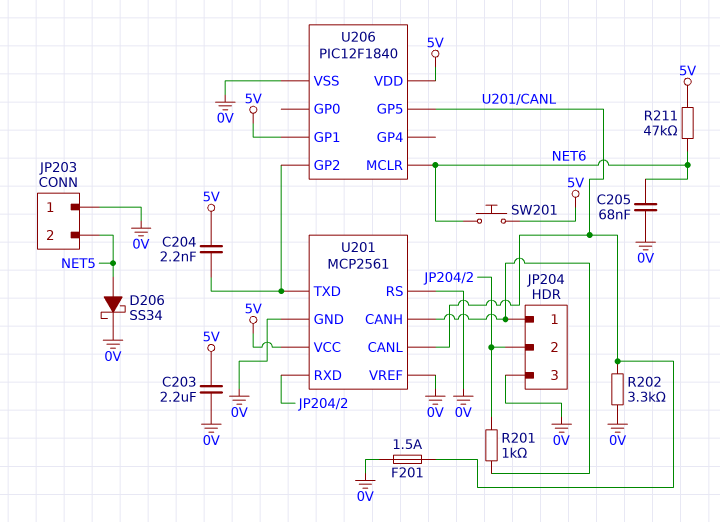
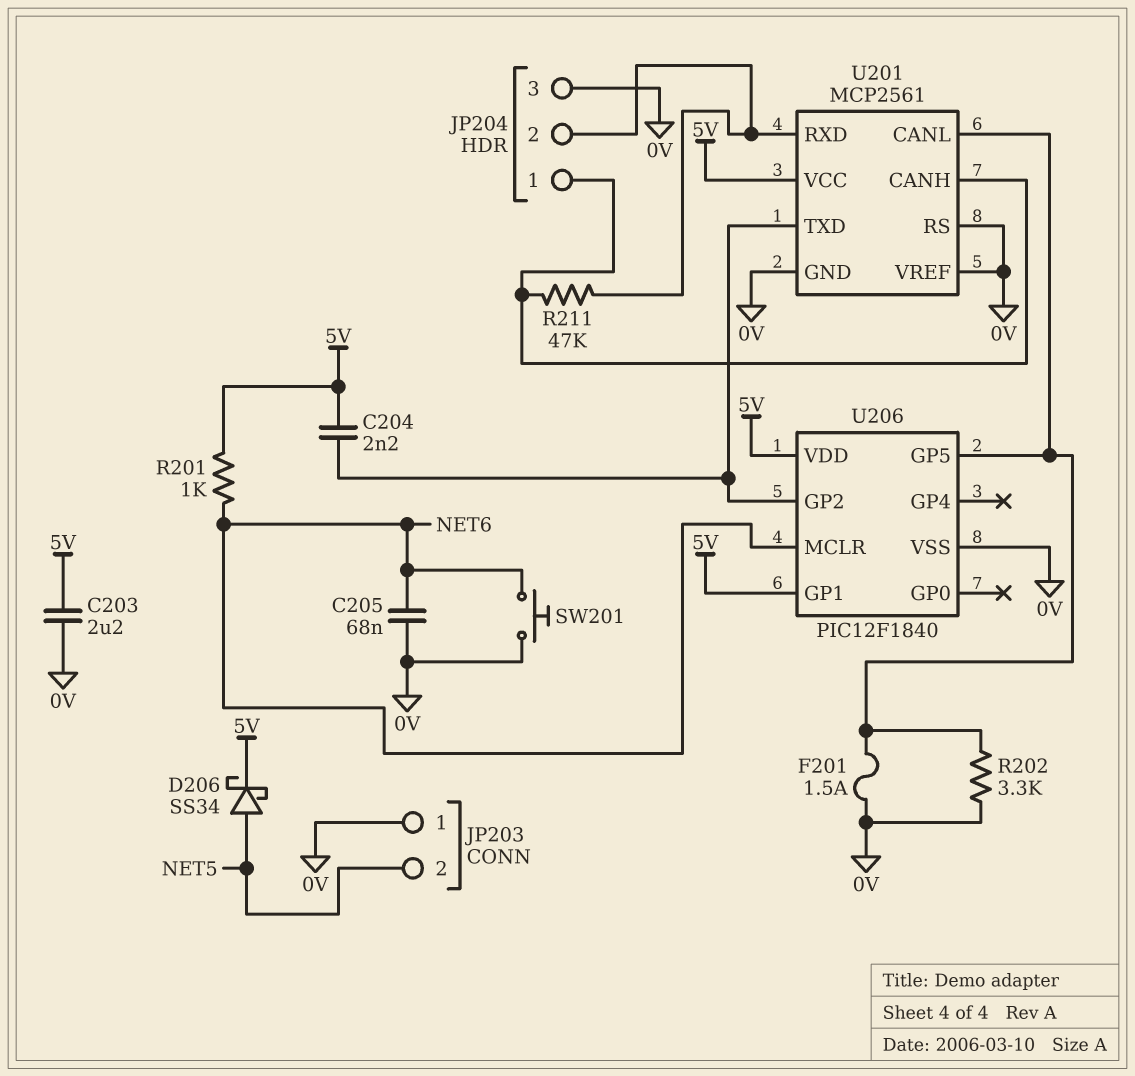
D206: schottky SS34 (A NET5, K 0V) -> schottky SS34 (A NET5, K 5V)
R201: 1k (JP204/1, JP204/2) -> 1k (5V, NET6)
R211: 47k (5V, NET6) -> 47k (JP204/1, JP204/2)
SW201: button (5V, NET6) -> button (0V, NET6)

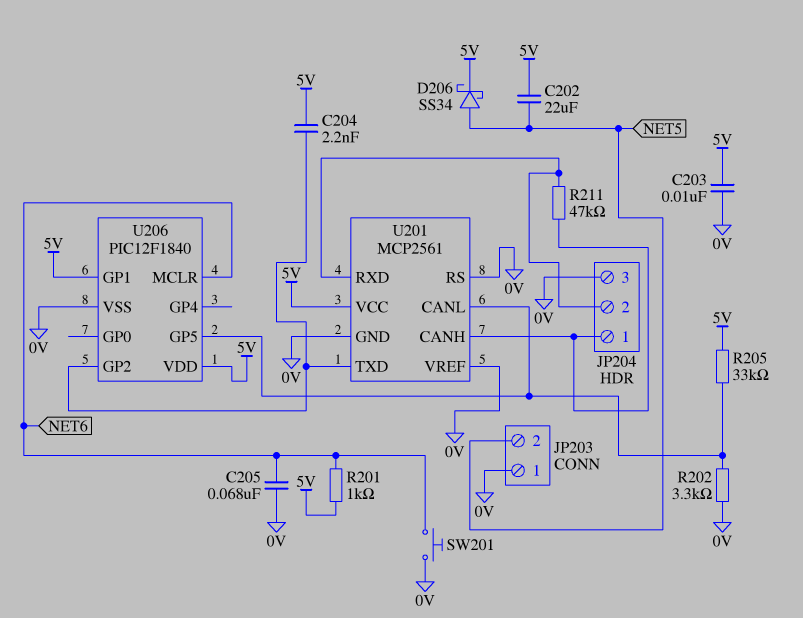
C202: none -> 22uF (5V, NET5)
C203: 2.2uF (0V, 5V) -> 10nF (0V, 5V)
F201: 1.5A (0V, U201/CANL) -> none
R205: none -> 33k (5V, U201/CANL)

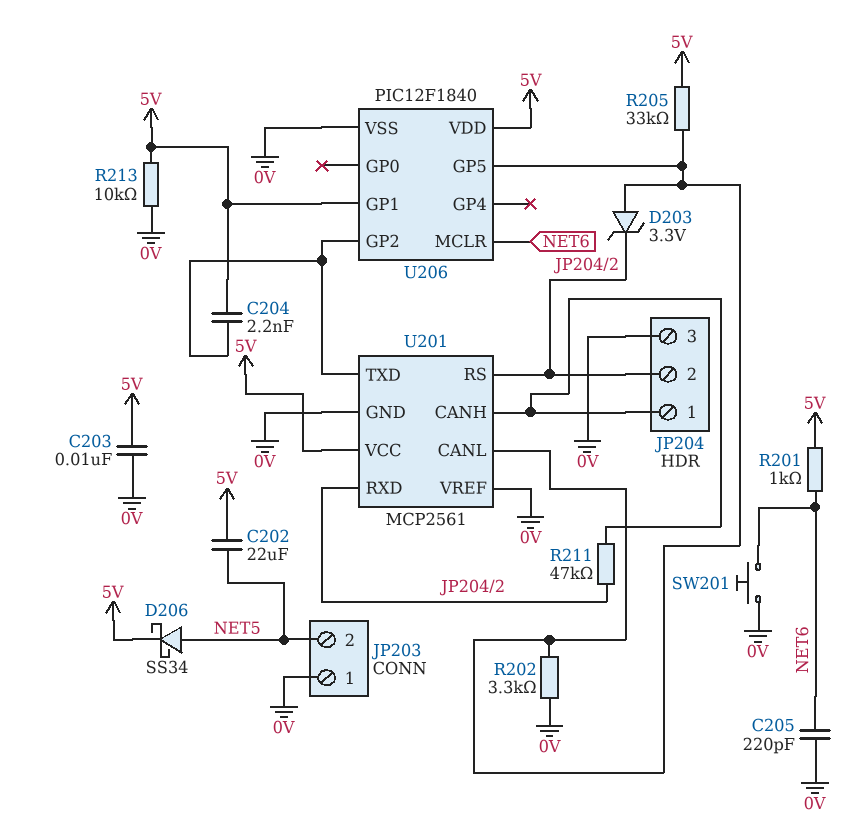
C205: 68nF (0V, NET6) -> 220pF (0V, NET6)
D203: none -> zener 3.3V (A U201/CANL, K JP204/2)
R213: none -> 10k (0V, 5V)
U201 pin RS: 0V -> JP204/2

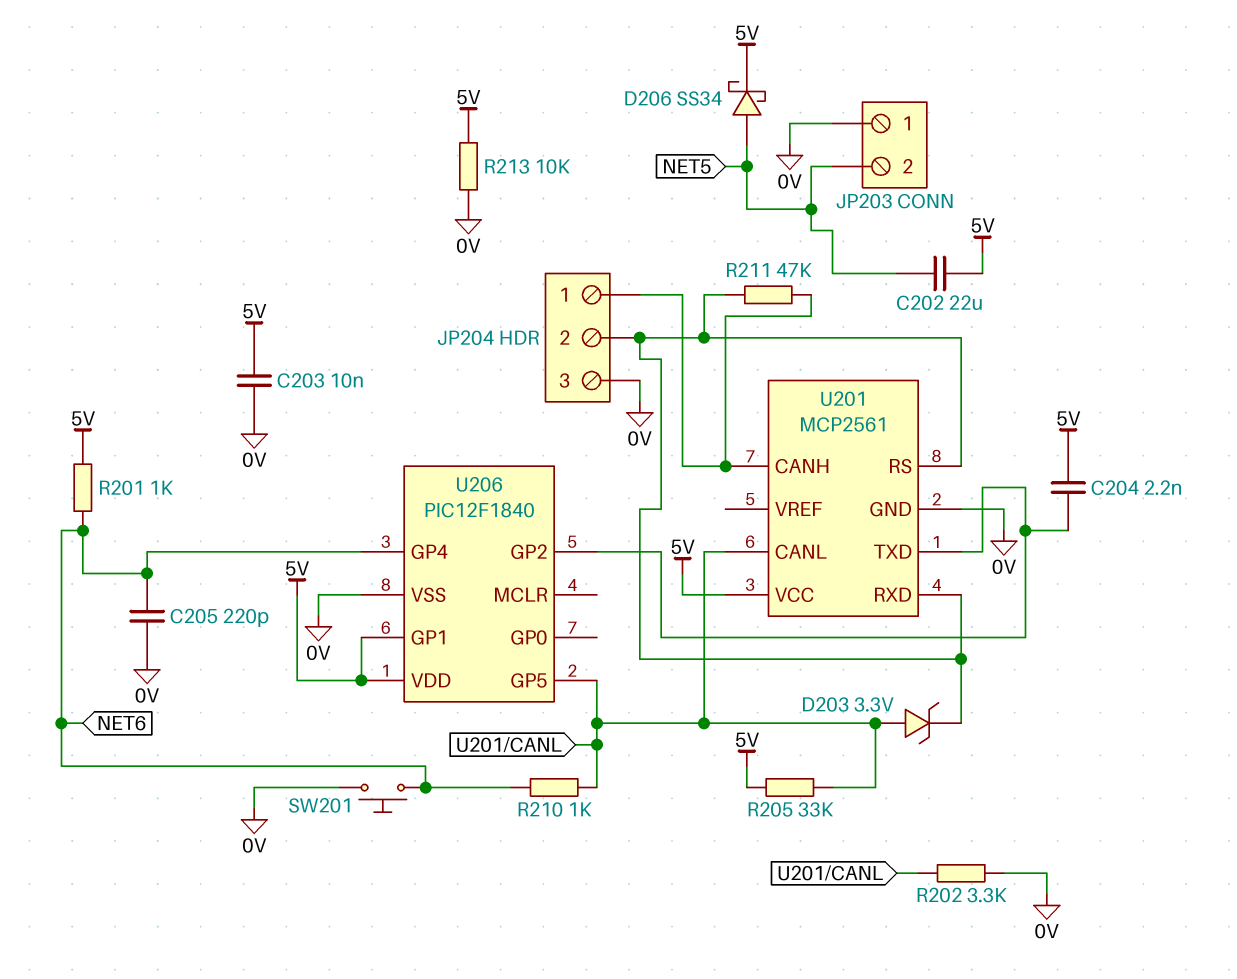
R210: none -> 1k (NET6, U201/CANL)
U201 pin VREF: 0V -> none
U206 pin GP4: none -> NET6
U206 pin MCLR: NET6 -> none

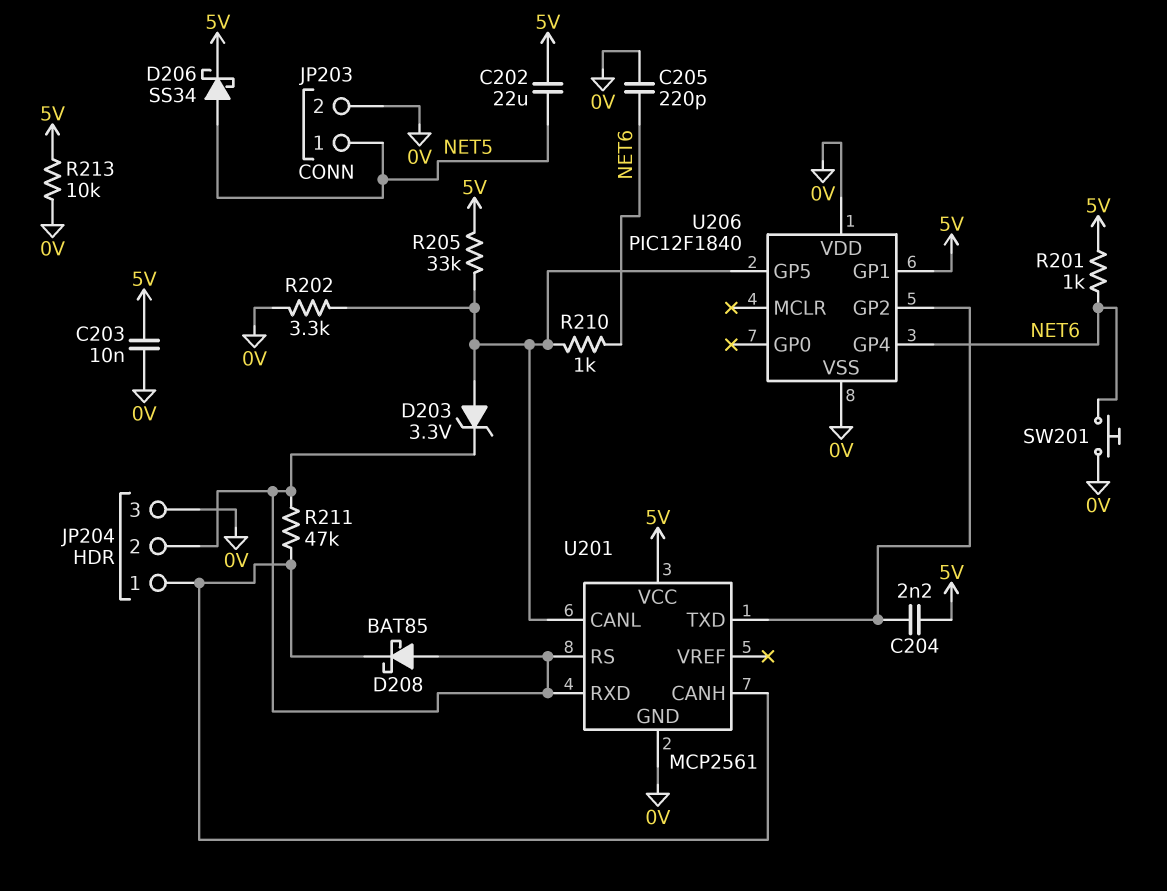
D208: none -> schottky BAT85 (A JP204/2, K JP204/1)
JP203 pin 1: 0V -> NET5
JP203 pin 2: NET5 -> 0V
U206 pin VDD: 5V -> 0V

